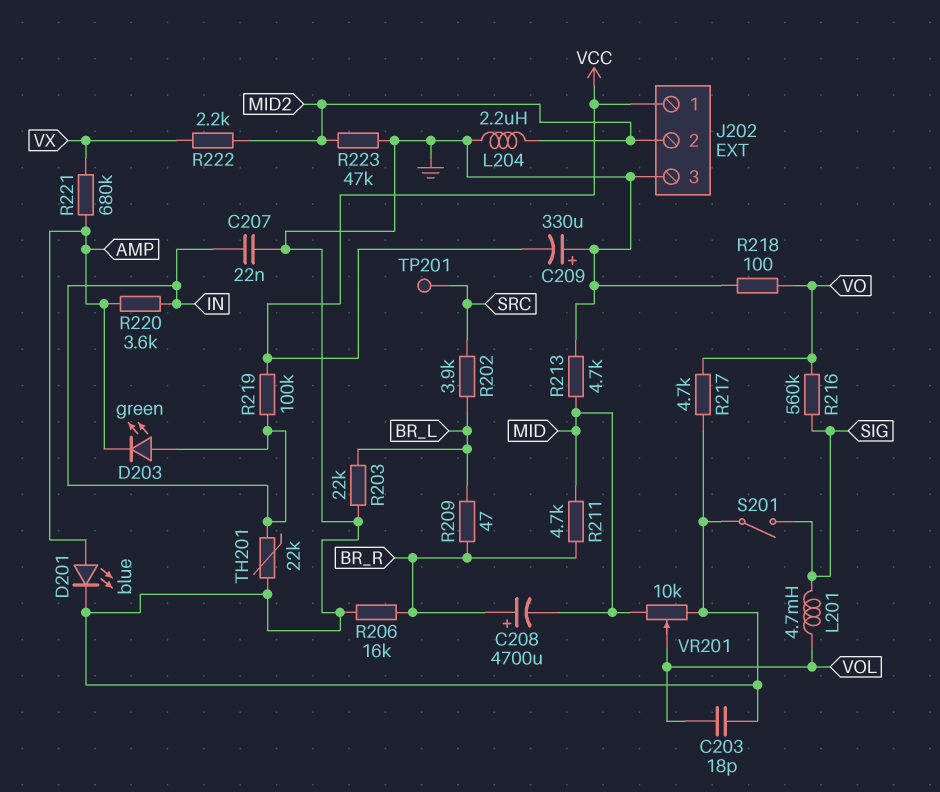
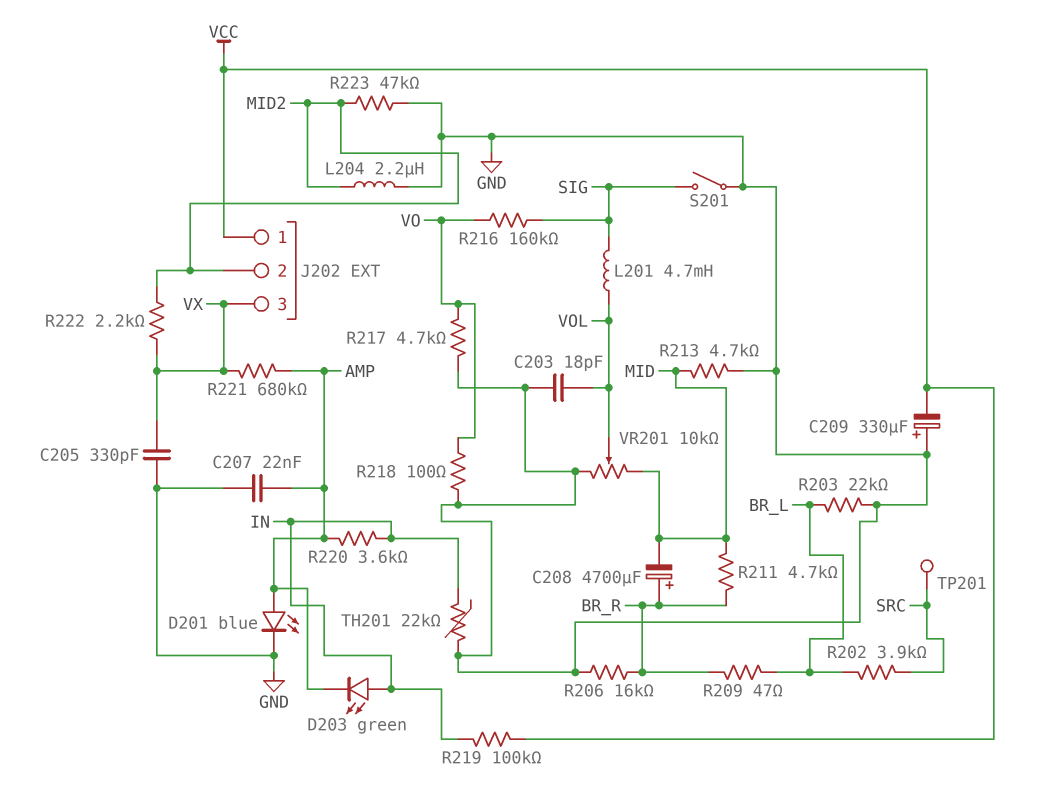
C205: none -> 330pF (GND, VX)
C207: 22nF (GND, IN) -> 22nF (AMP, GND)
J202 pin 3: GND -> VX
R216: 560k (SIG, VO) -> 160k (SIG, VO)

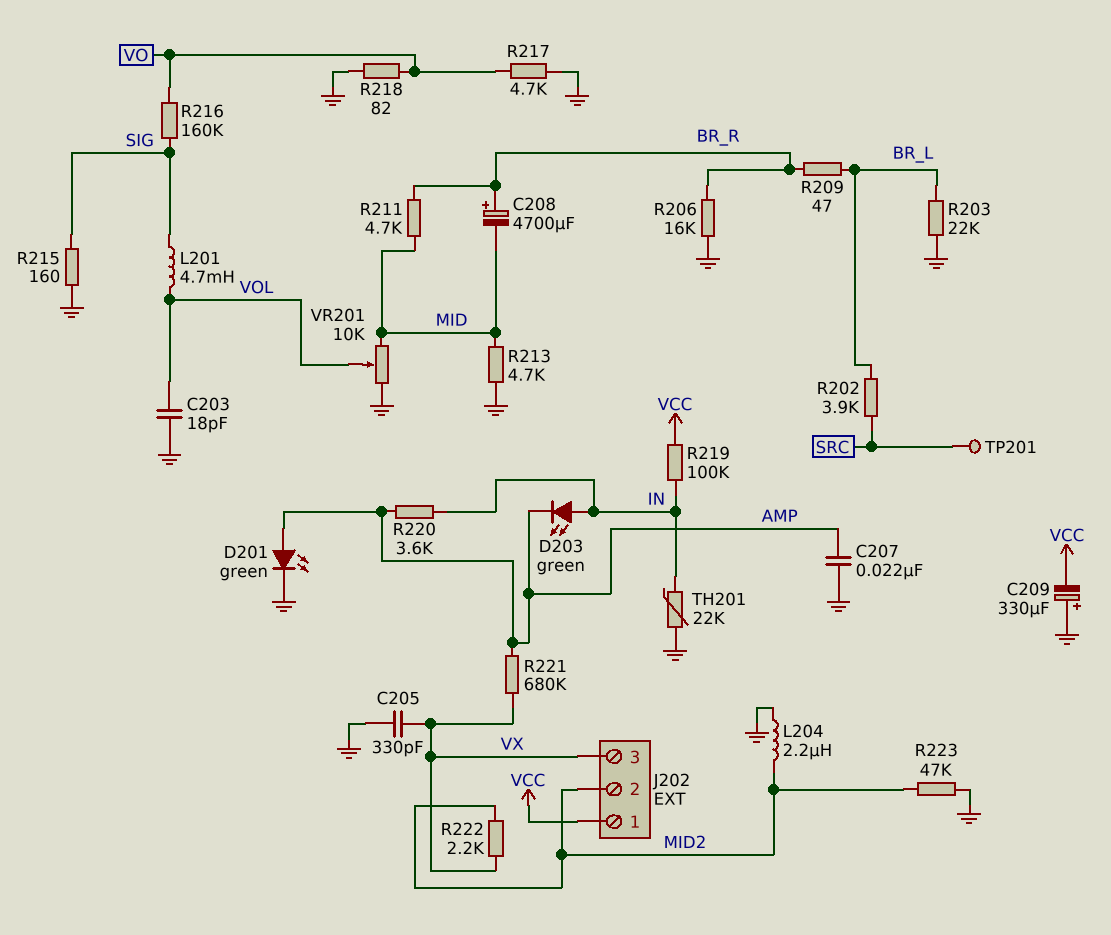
D201: LED blue (A AMP, K GND) -> LED green (A AMP, K GND)
R215: none -> 160 (GND, SIG)
R218: 100 (GND, VO) -> 82 (GND, VO)
S201: switch (GND, SIG) -> none

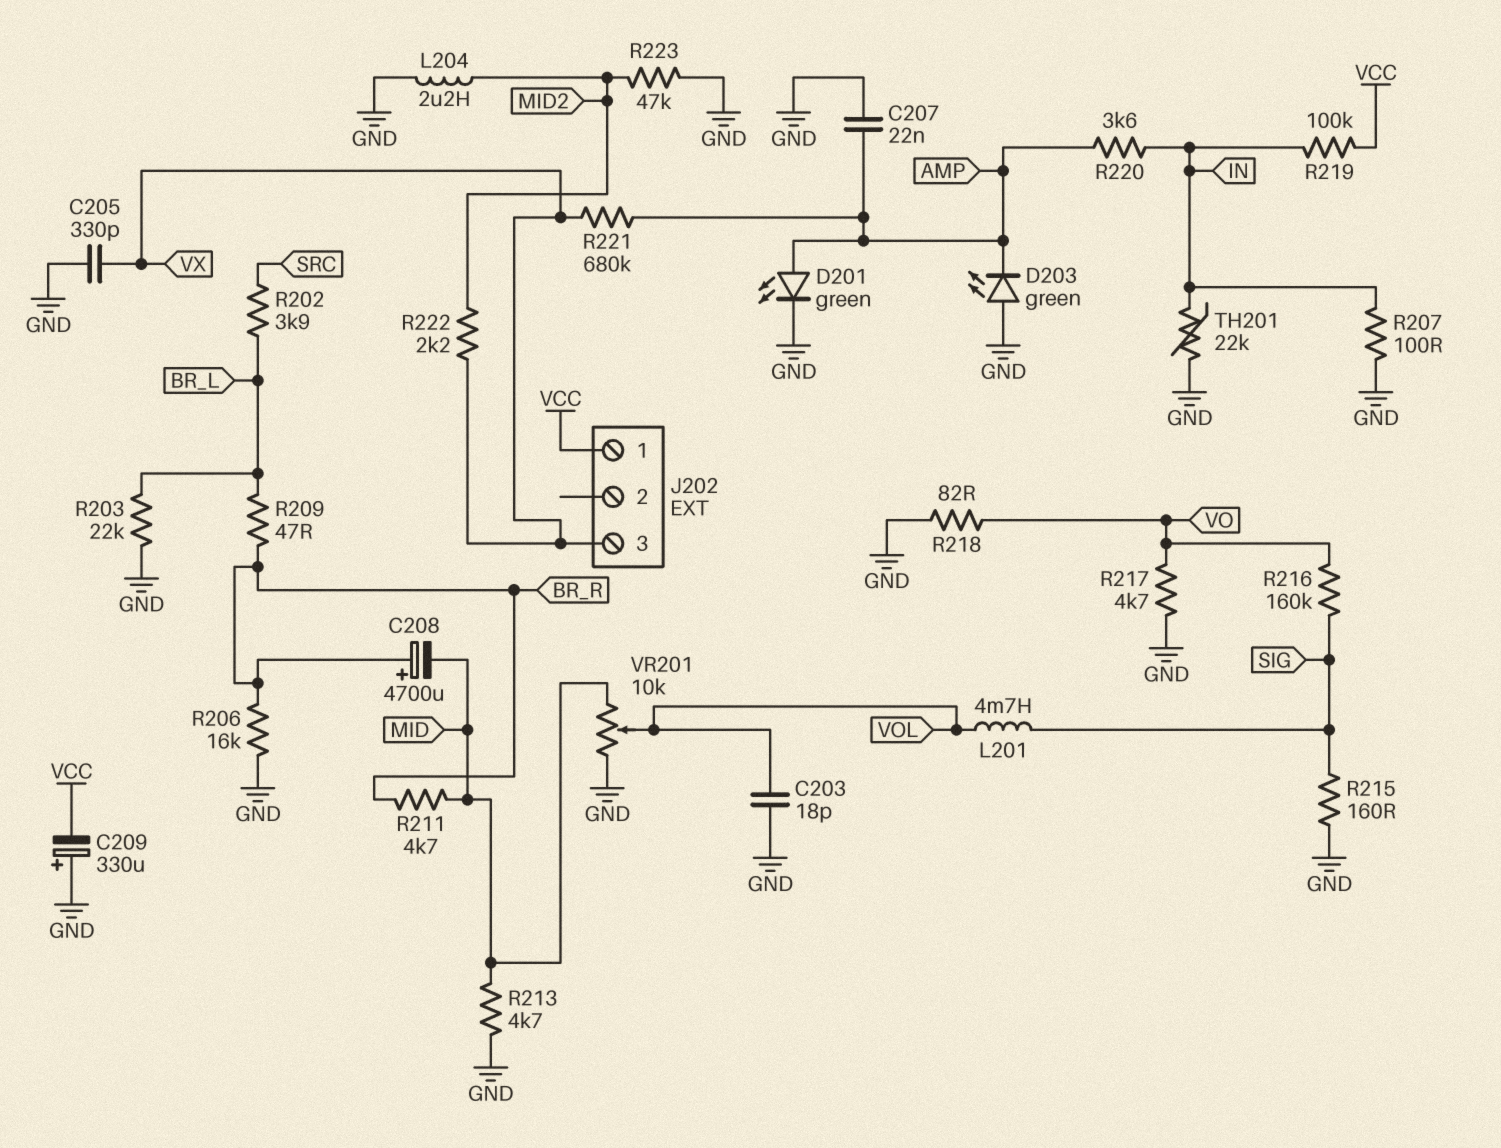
D203: LED green (A IN, K AMP) -> LED green (A GND, K AMP)
J202 pin 2: MID2 -> none
R207: none -> 100 (GND, IN)
TP201: test point (SRC) -> none

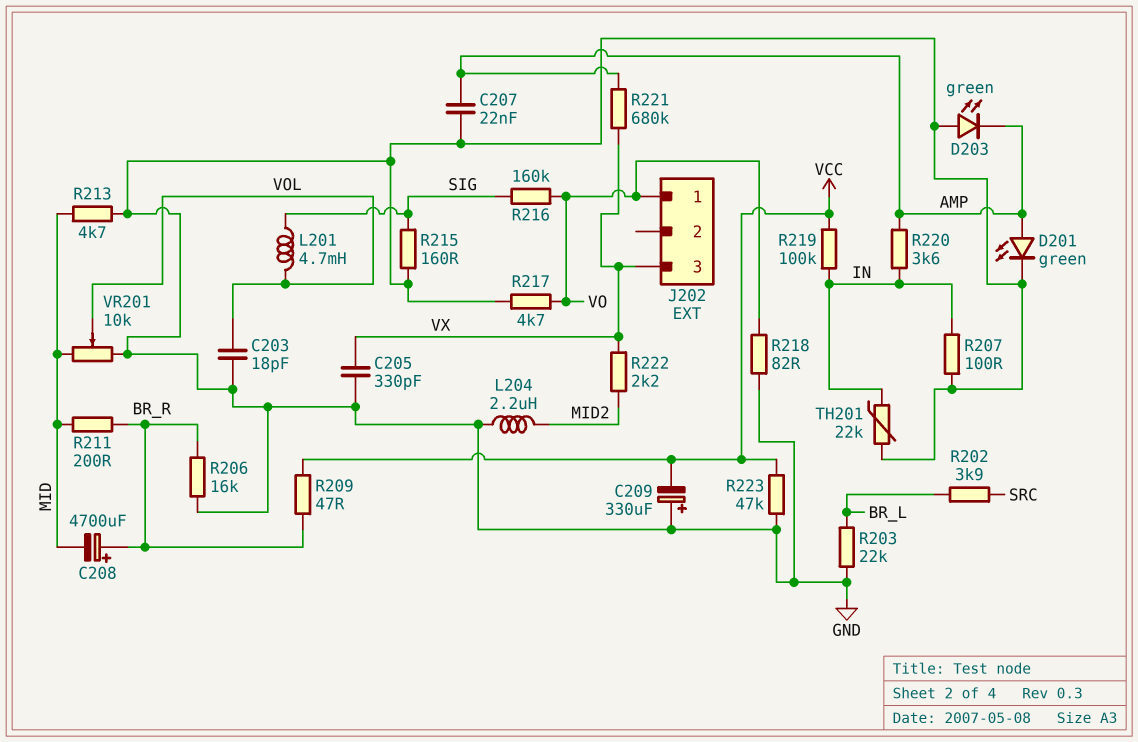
J202 pin 1: VCC -> VO
R209: 47 (BR_L, BR_R) -> 47 (BR_R, VCC)
R211: 4.7k (BR_R, MID) -> 200 (BR_R, MID)
R223: 47k (GND, MID2) -> 47k (GND, VCC)

